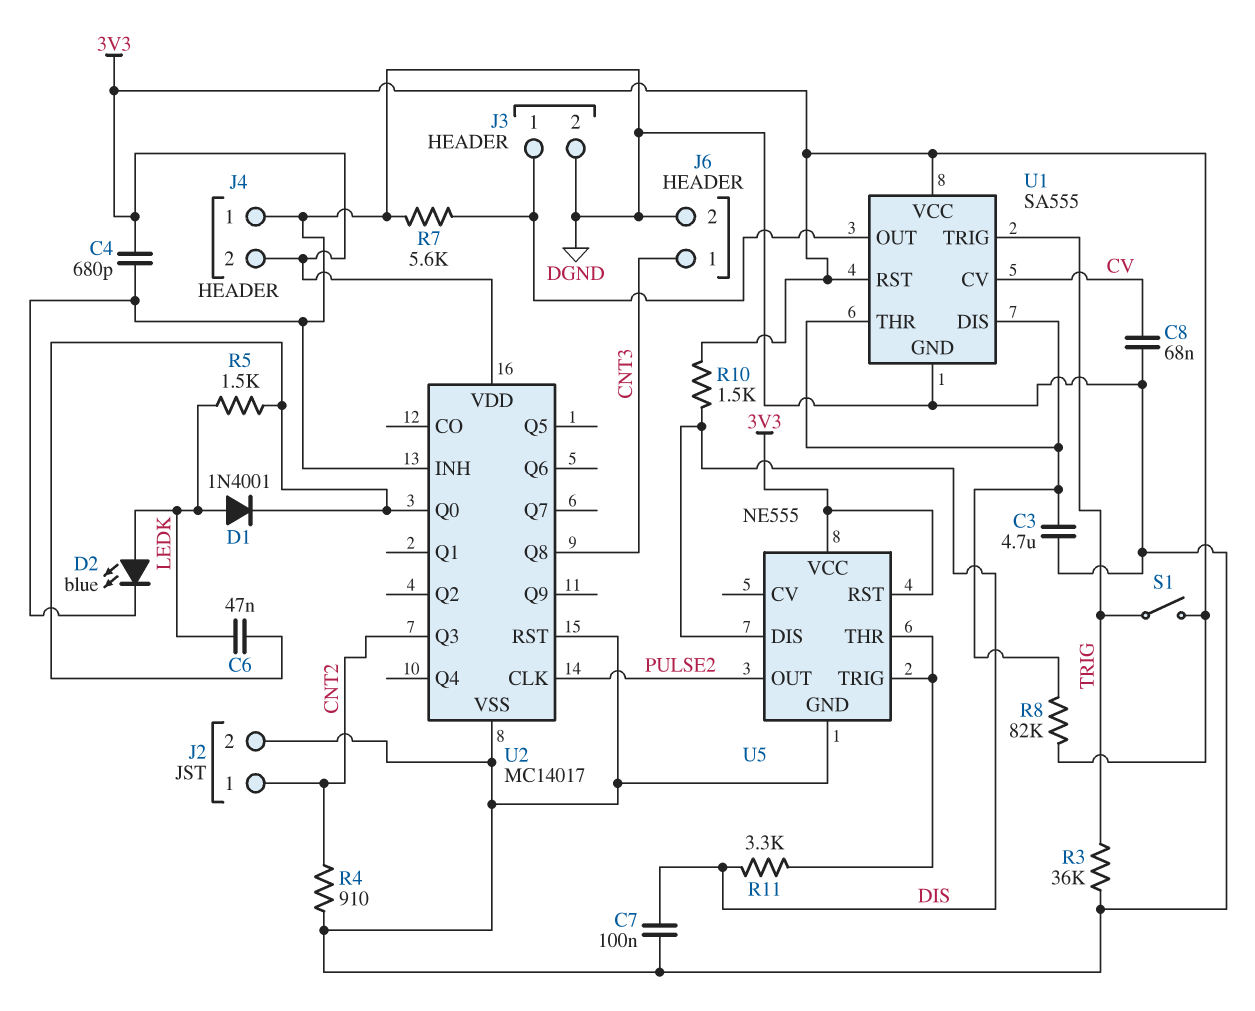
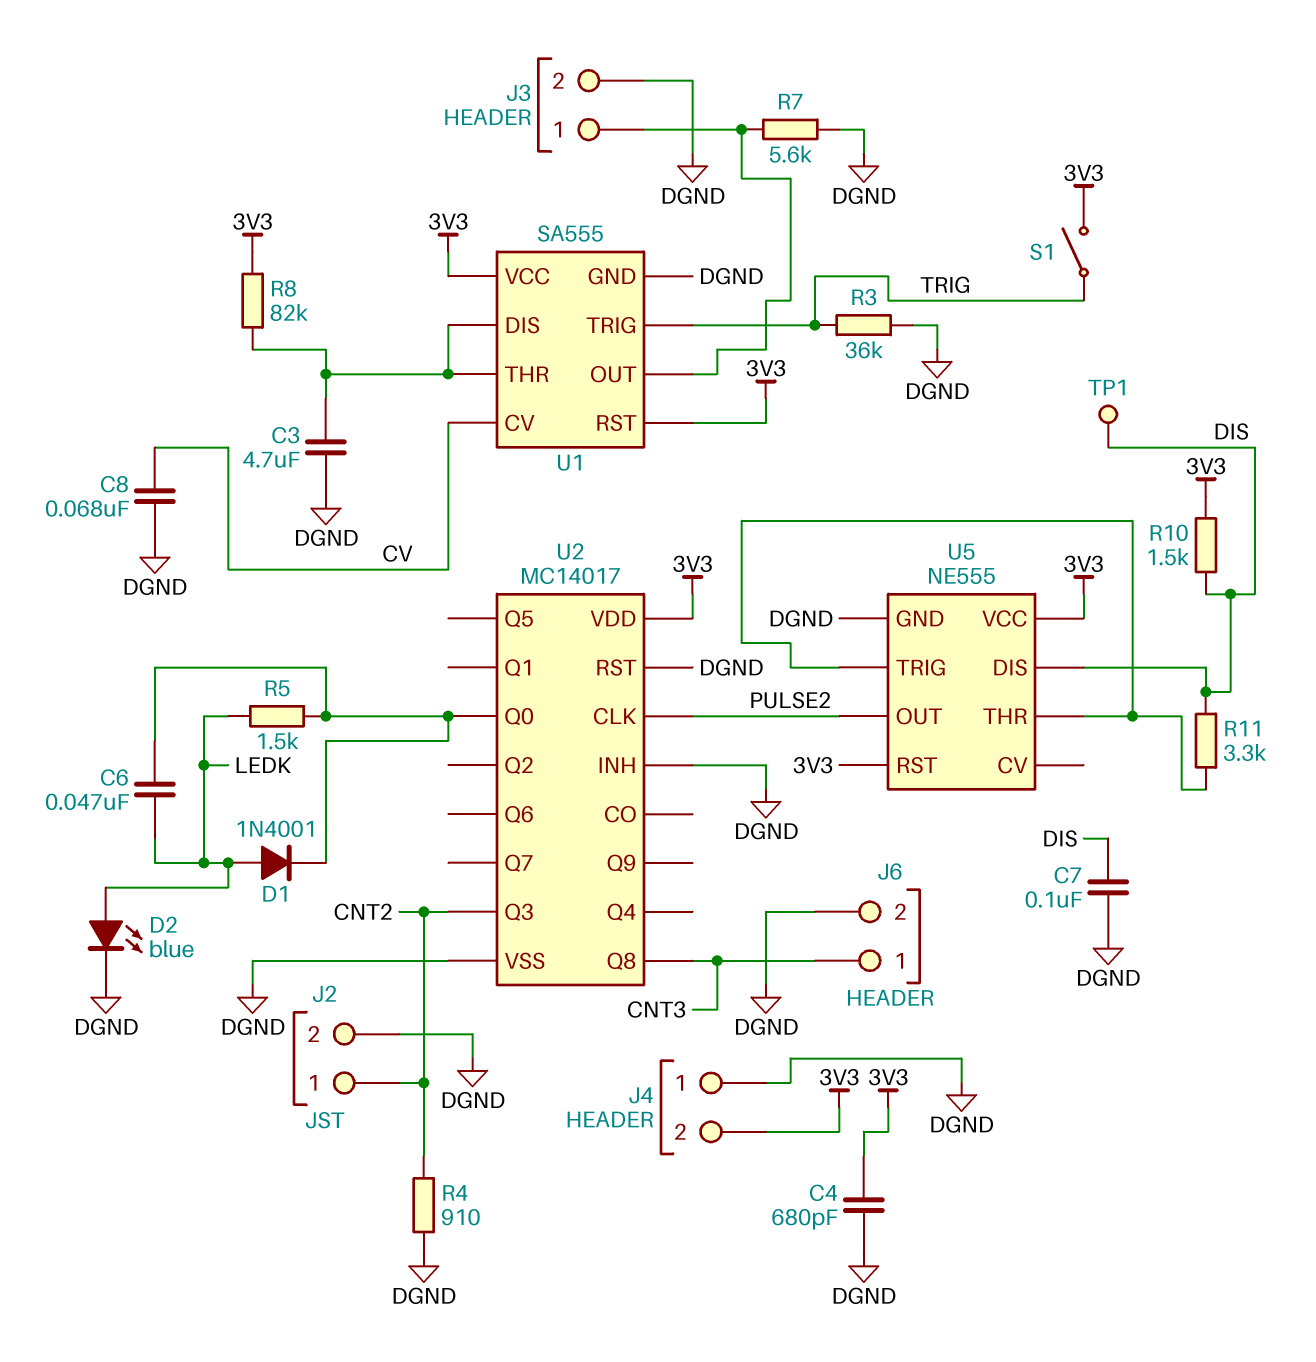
TP1: none -> test point (DIS)

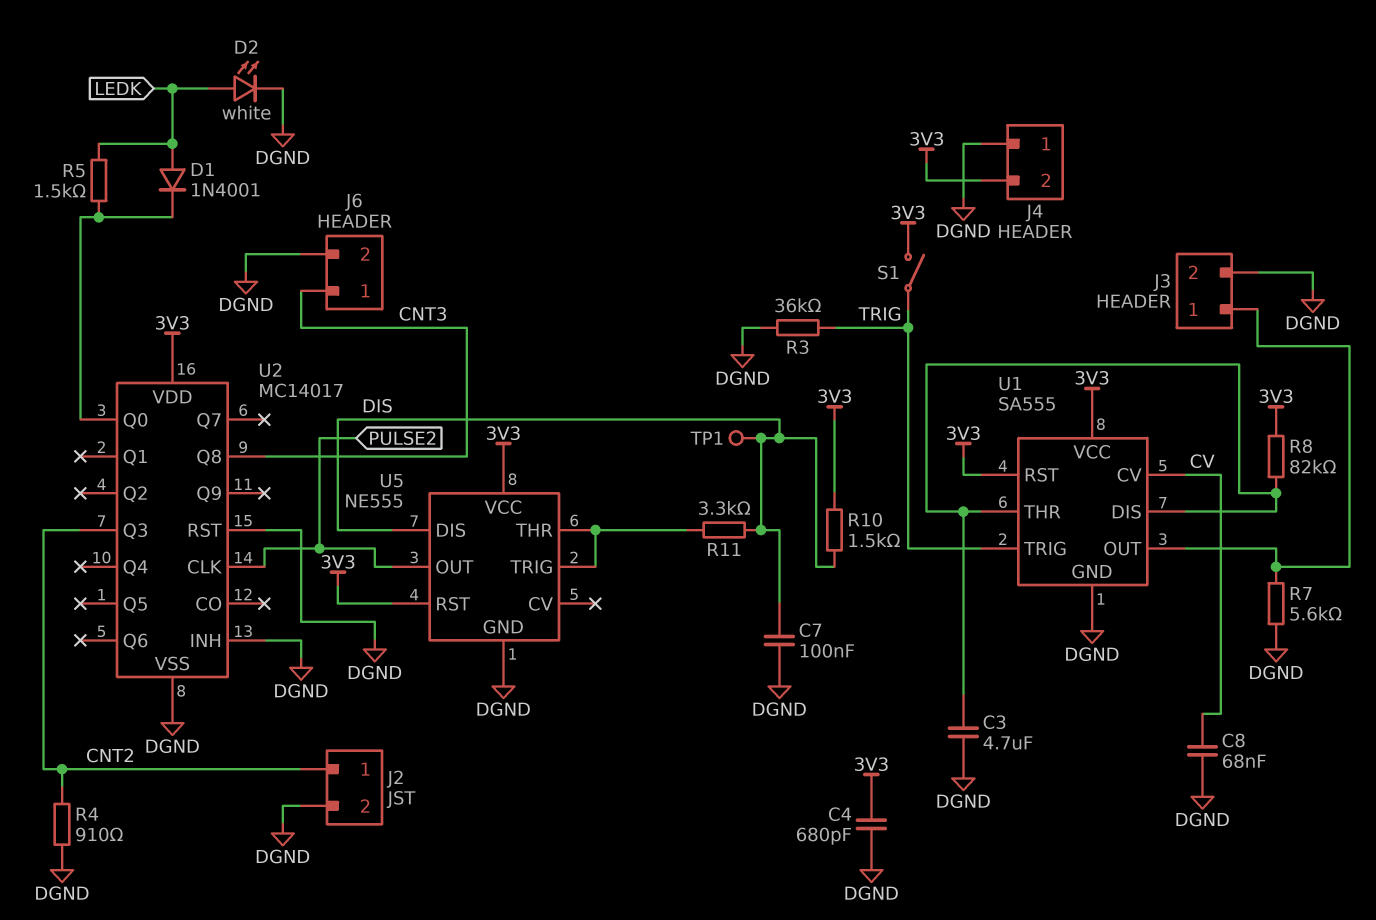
C6: 47nF (LEDK, U2/Q0) -> none
D2: LED blue (A LEDK, K DGND) -> LED white (A LEDK, K DGND)

